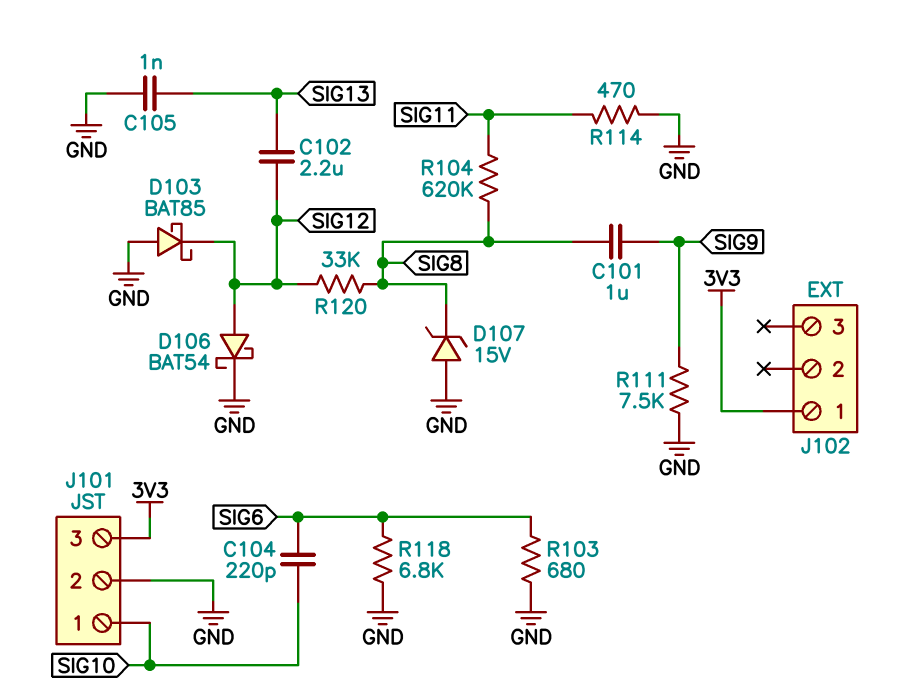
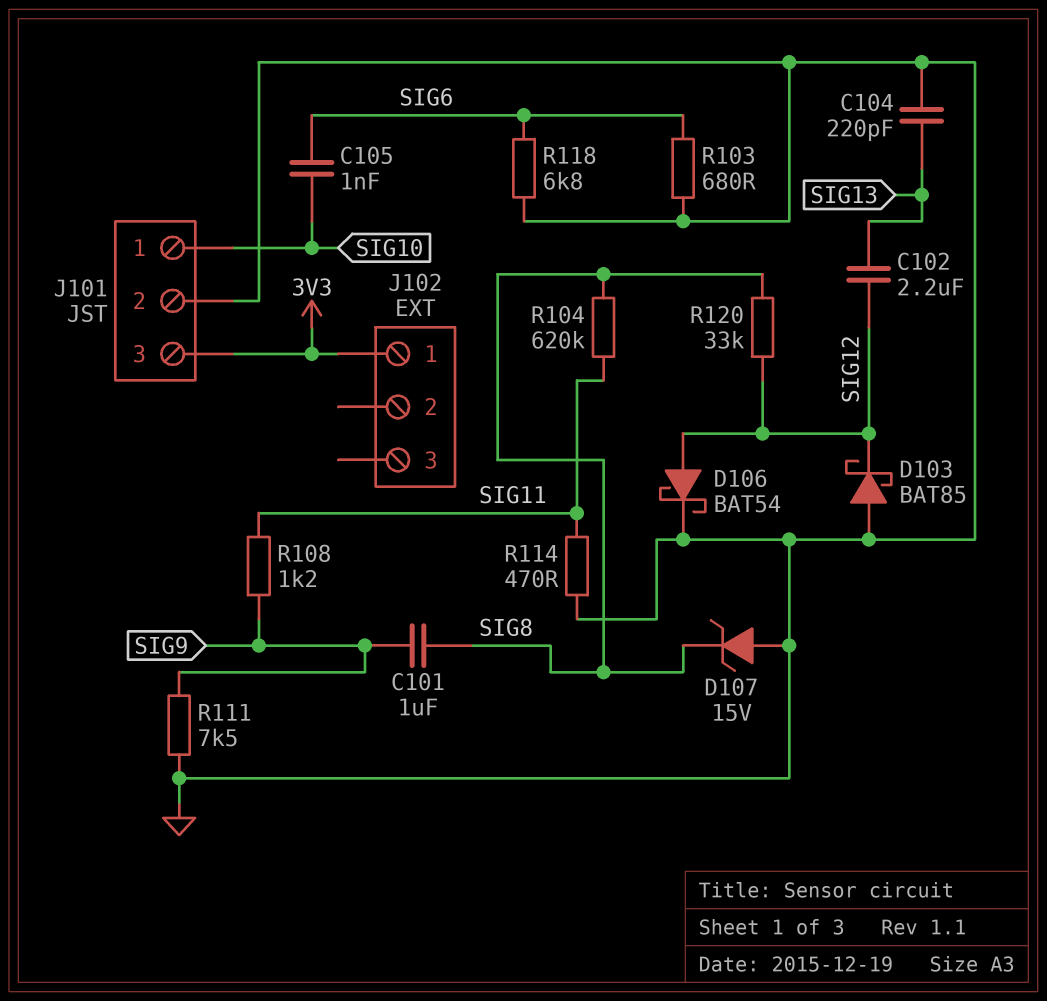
C104: 220pF (SIG6, SIG10) -> 220pF (GND, SIG13)
C105: 1nF (GND, SIG13) -> 1nF (SIG6, SIG10)
R108: none -> 1.2k (SIG9, SIG11)

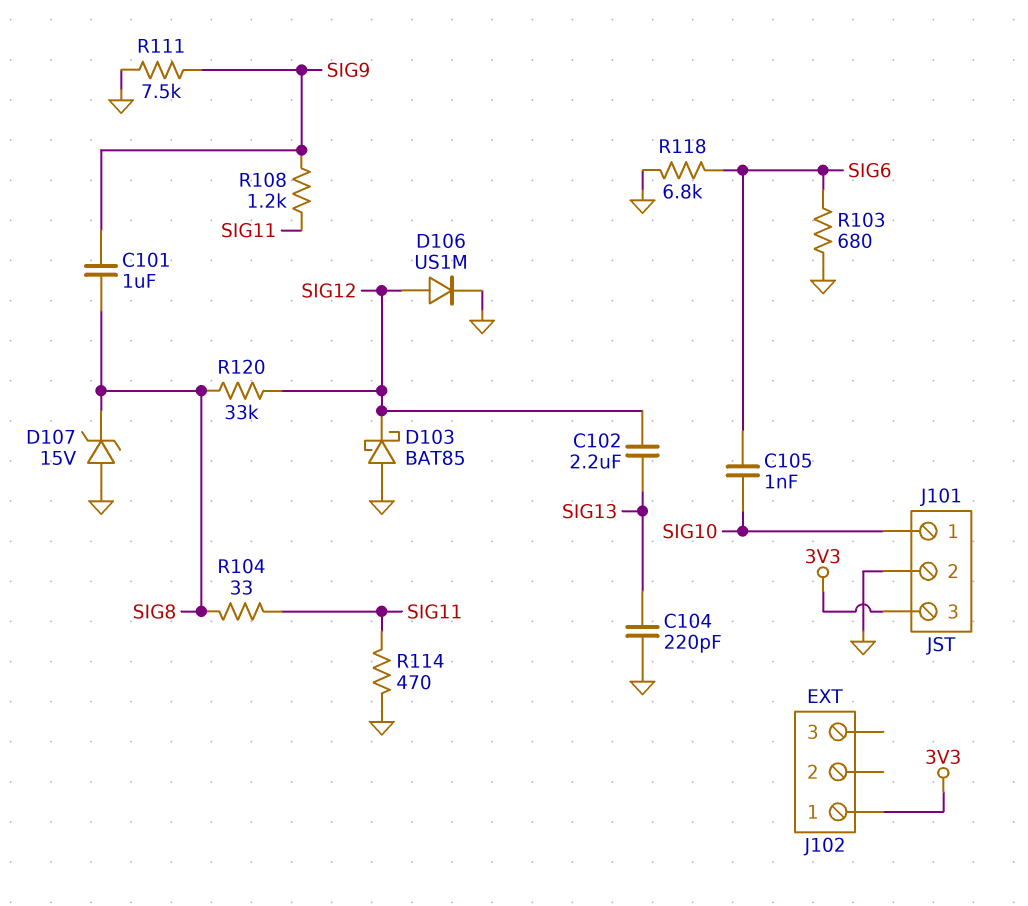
D106: schottky BAT54 (A SIG12, K GND) -> diode US1M (A SIG12, K GND)
R104: 620k (SIG8, SIG11) -> 33 (SIG8, SIG11)

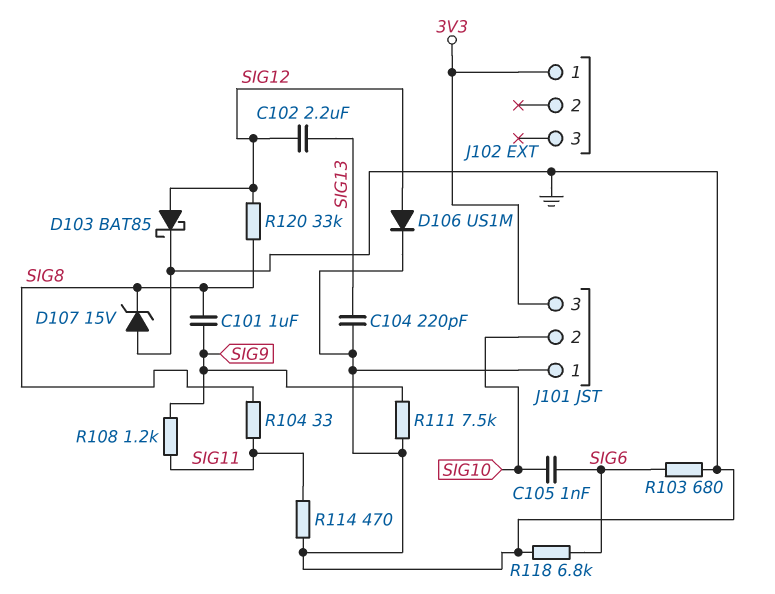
D103: schottky BAT85 (A GND, K SIG12) -> schottky BAT85 (A SIG12, K GND)
J101 pin 1: SIG10 -> GND
J101 pin 2: GND -> SIG10

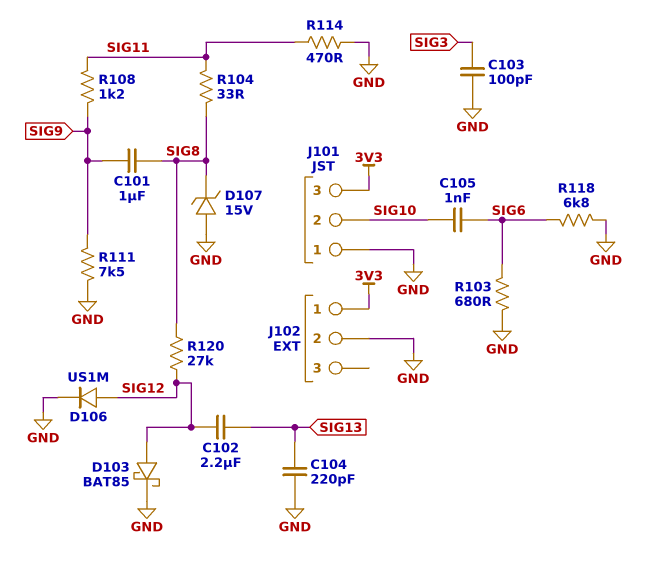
C103: none -> 100pF (GND, SIG3)
J102 pin 2: none -> GND
R120: 33k (SIG8, SIG12) -> 27k (SIG8, SIG12)

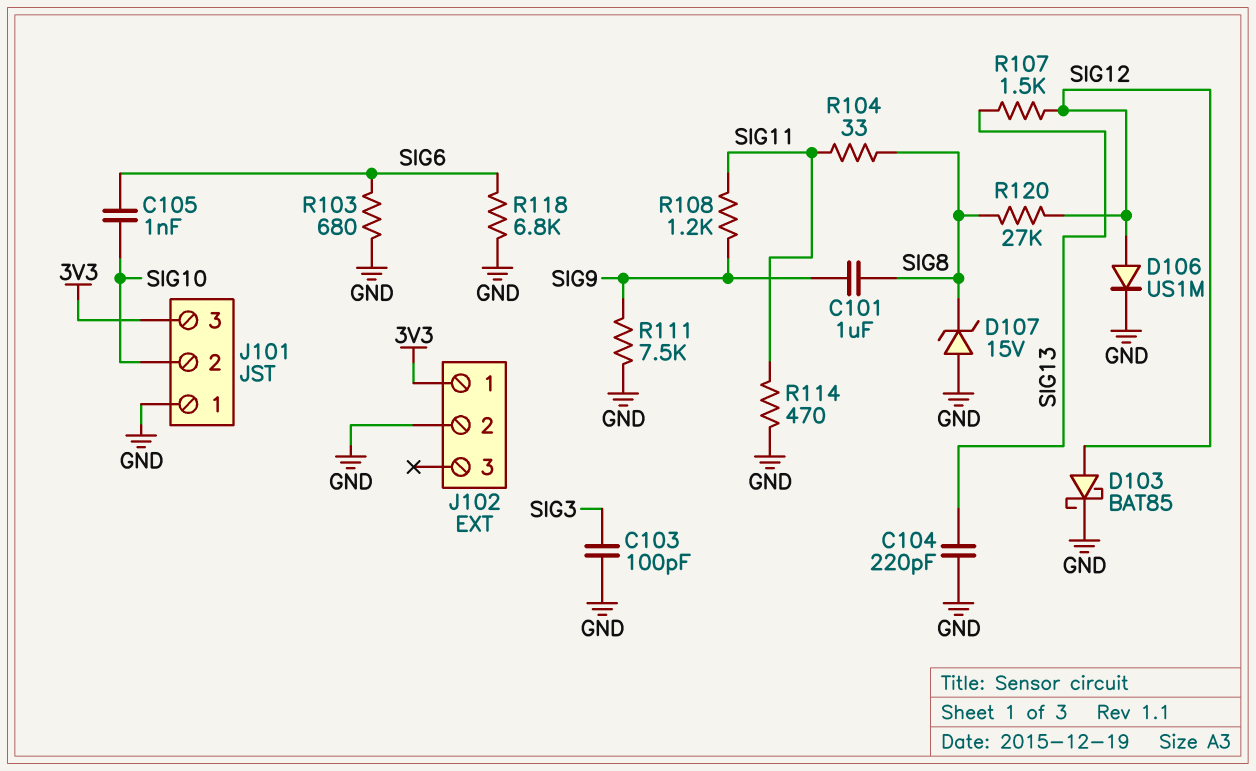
C102: 2.2uF (SIG12, SIG13) -> none
R107: none -> 1.5k (SIG12, SIG13)

